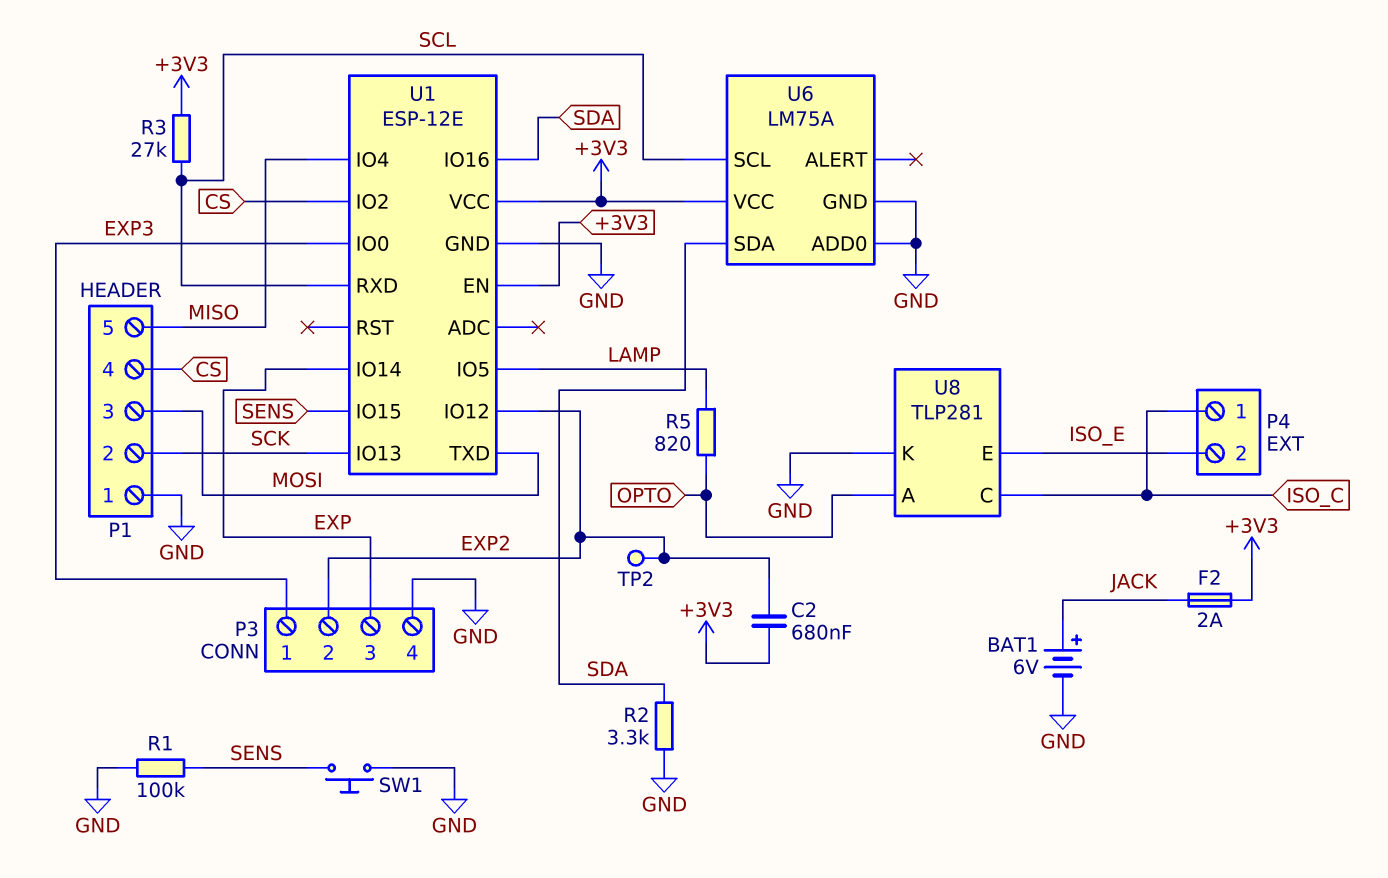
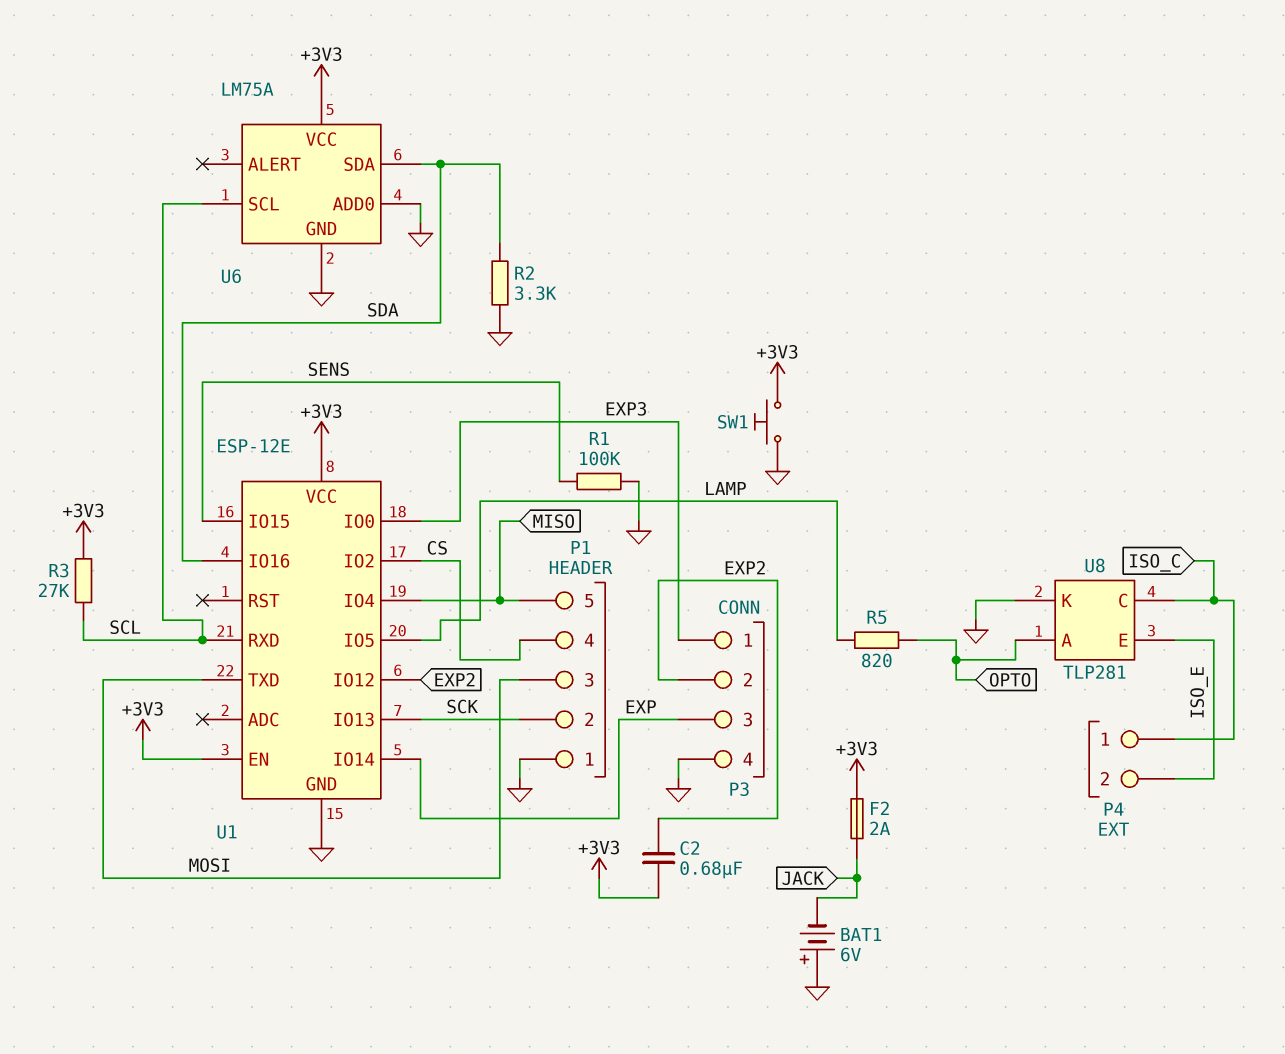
BAT1: 6V (plus JACK, minus GND) -> 6V (plus GND, minus JACK)
SW1: button (GND, SENS) -> button (+3V3, GND)
TP2: test point (EXP2) -> none

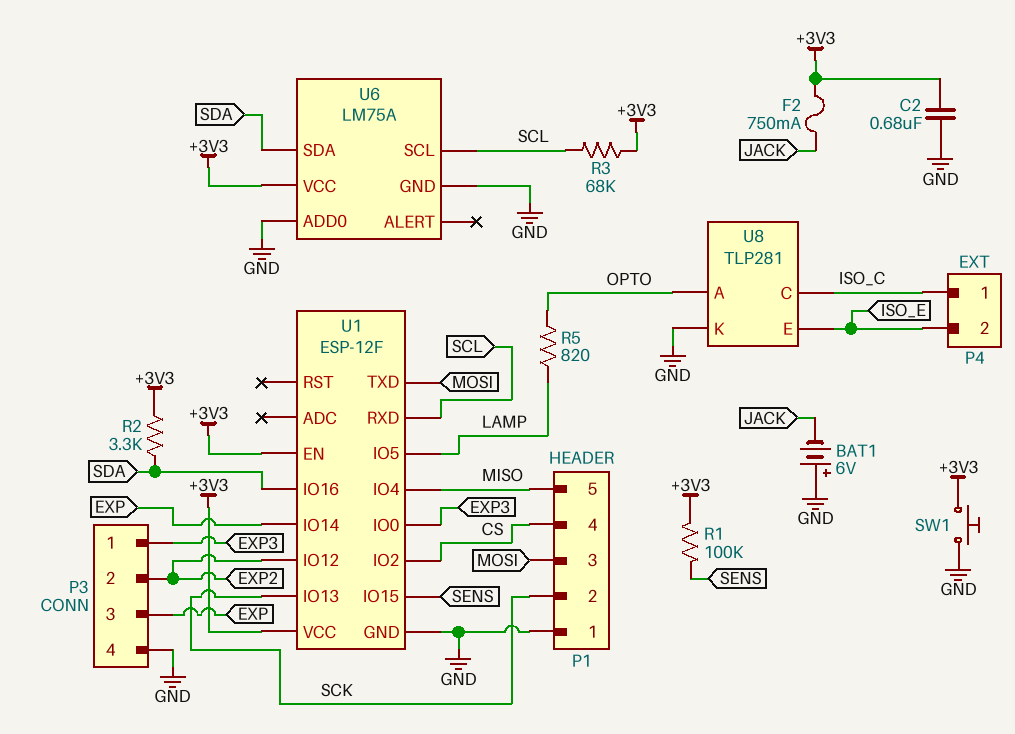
C2: 680nF (+3V3, EXP2) -> 680nF (+3V3, GND)
F2: 2A (+3V3, JACK) -> 750mA (+3V3, JACK)
R1: 100k (GND, SENS) -> 100k (+3V3, SENS)
R2: 3.3k (GND, SDA) -> 3.3k (+3V3, SDA)
R3: 27k (+3V3, SCL) -> 68k (+3V3, SCL)
U1: ESP-12E -> ESP-12F

